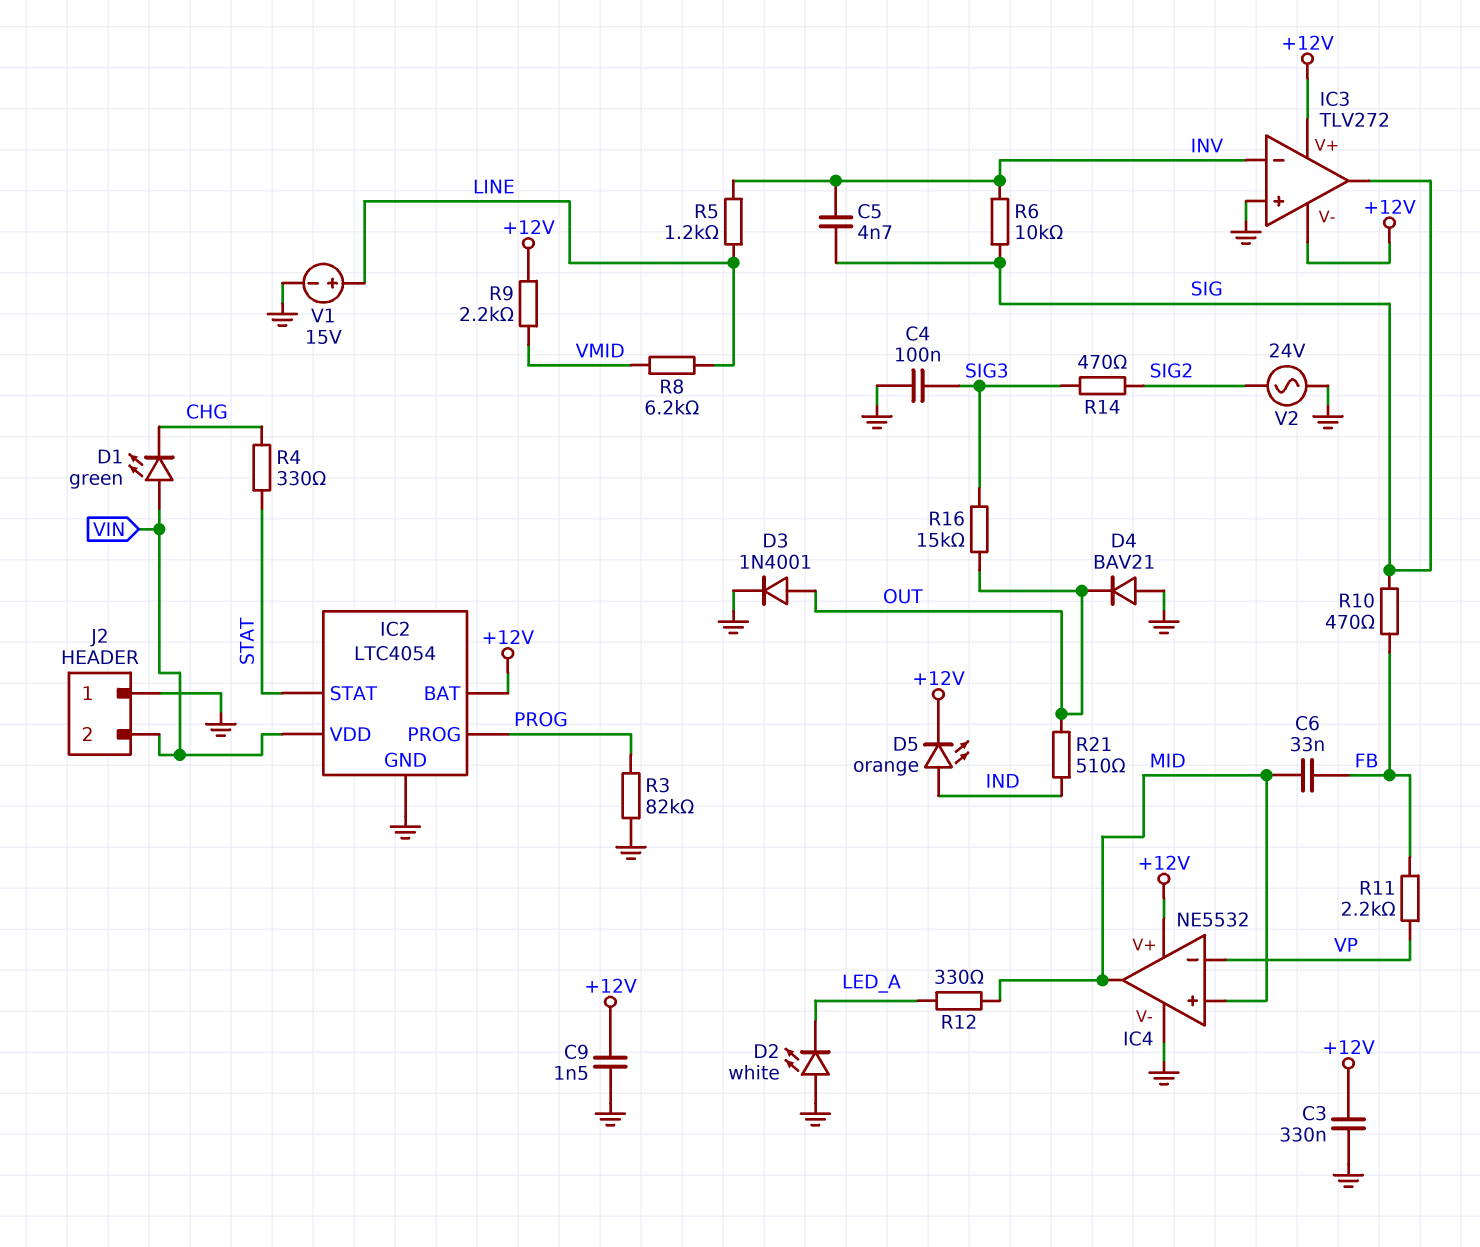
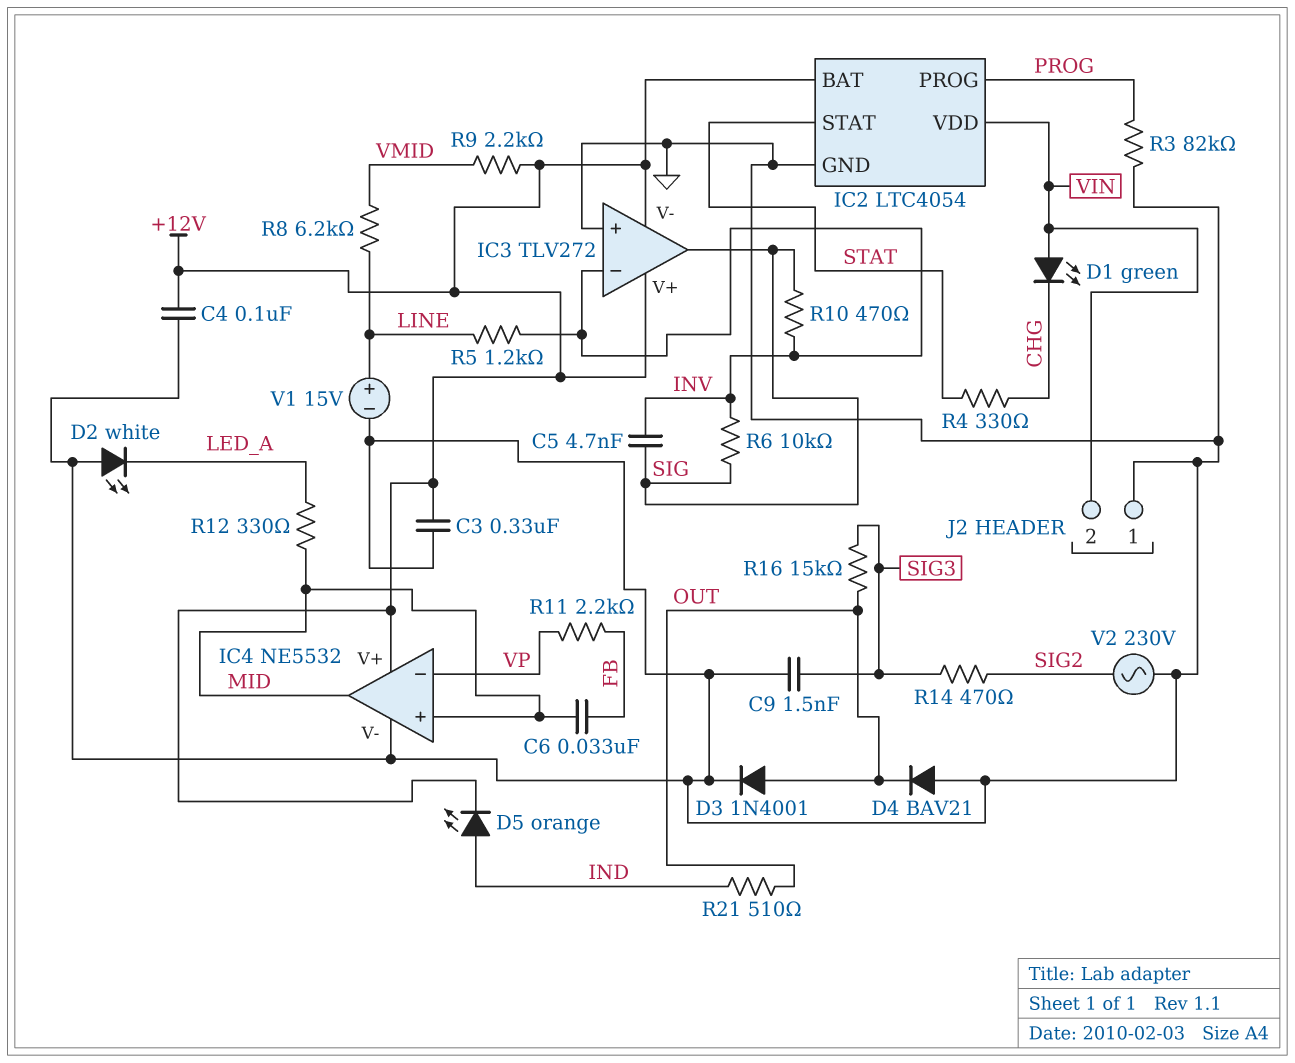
C4: 100nF (GND, SIG3) -> 100nF (+12V, GND)
C9: 1.5nF (+12V, GND) -> 1.5nF (GND, SIG3)
R10: 470 (FB, SIG) -> 470 (INV, SIG)
V2: AC 24V (GND, SIG2) -> AC 230V (GND, SIG2)

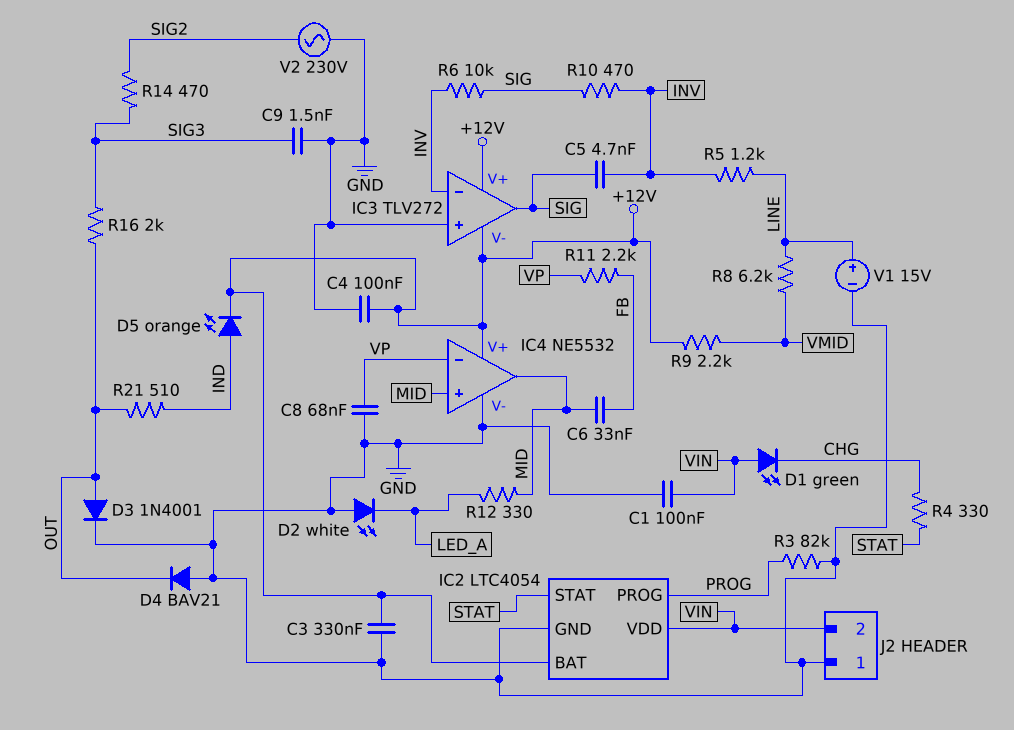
C1: none -> 100nF (GND, VIN)
C8: none -> 68nF (GND, VP)
R16: 15k (OUT, SIG3) -> 2k (OUT, SIG3)

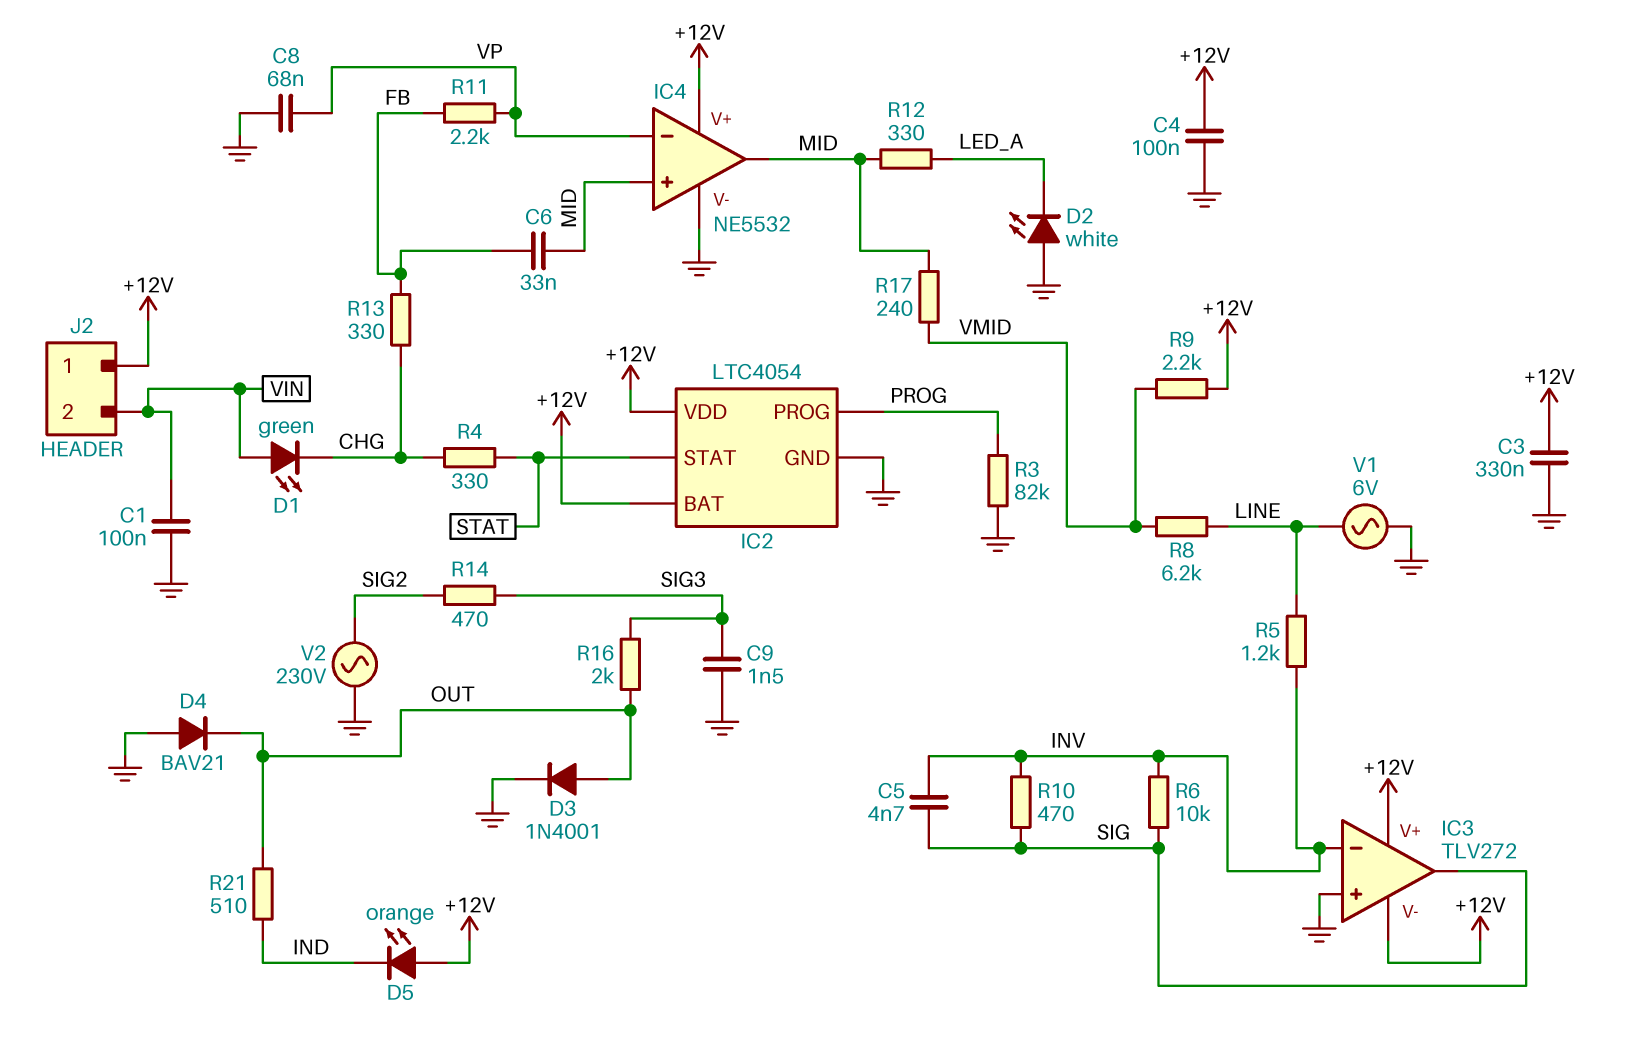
D5: LED orange (A IND, K +12V) -> LED orange (A +12V, K IND)
IC2 pin VDD: VIN -> +12V
J2 pin 1: GND -> +12V
R13: none -> 330 (CHG, FB)
R17: none -> 240 (MID, VMID)
V1: 15V (plus LINE, minus GND) -> AC 6V (GND, LINE)

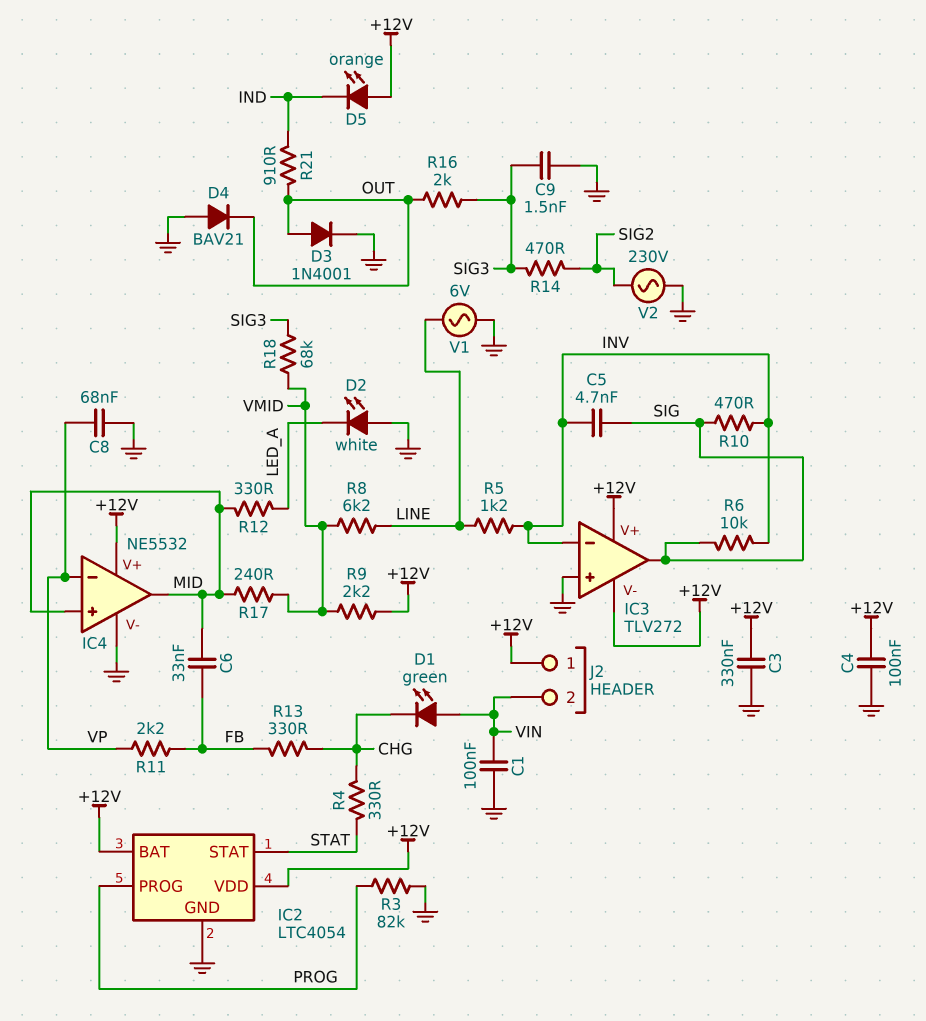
R18: none -> 68k (SIG3, VMID)
R21: 510 (IND, OUT) -> 910 (IND, OUT)

